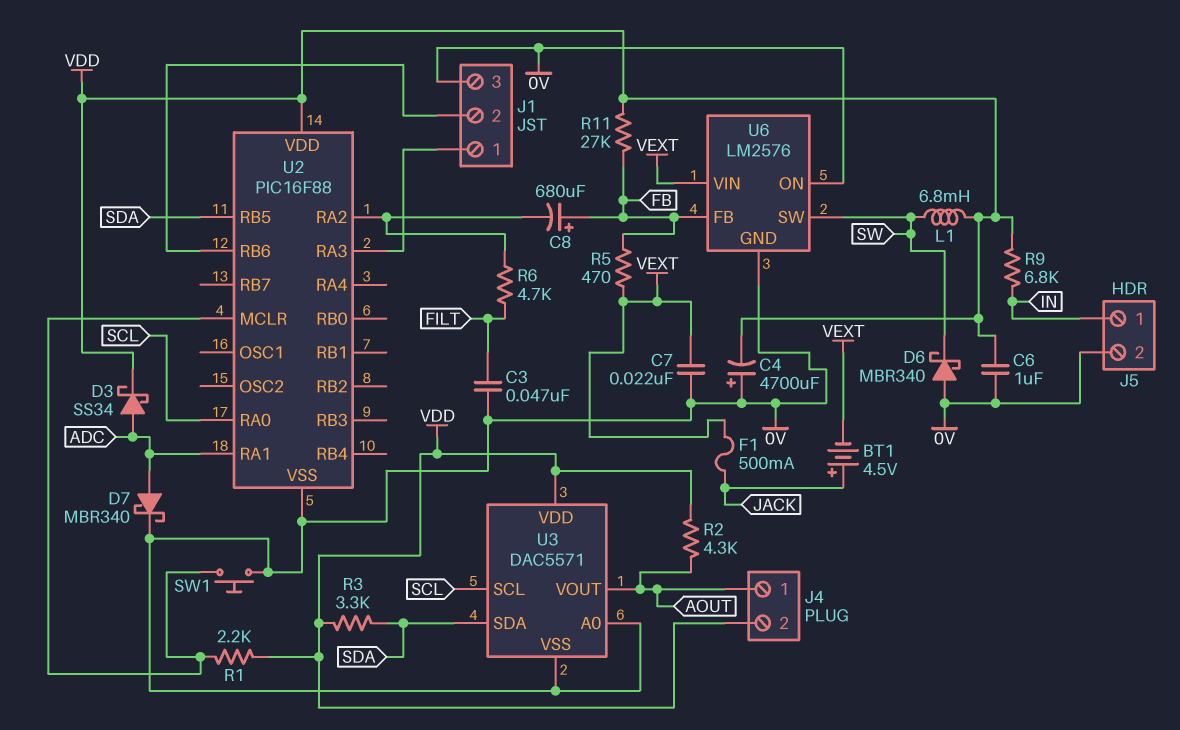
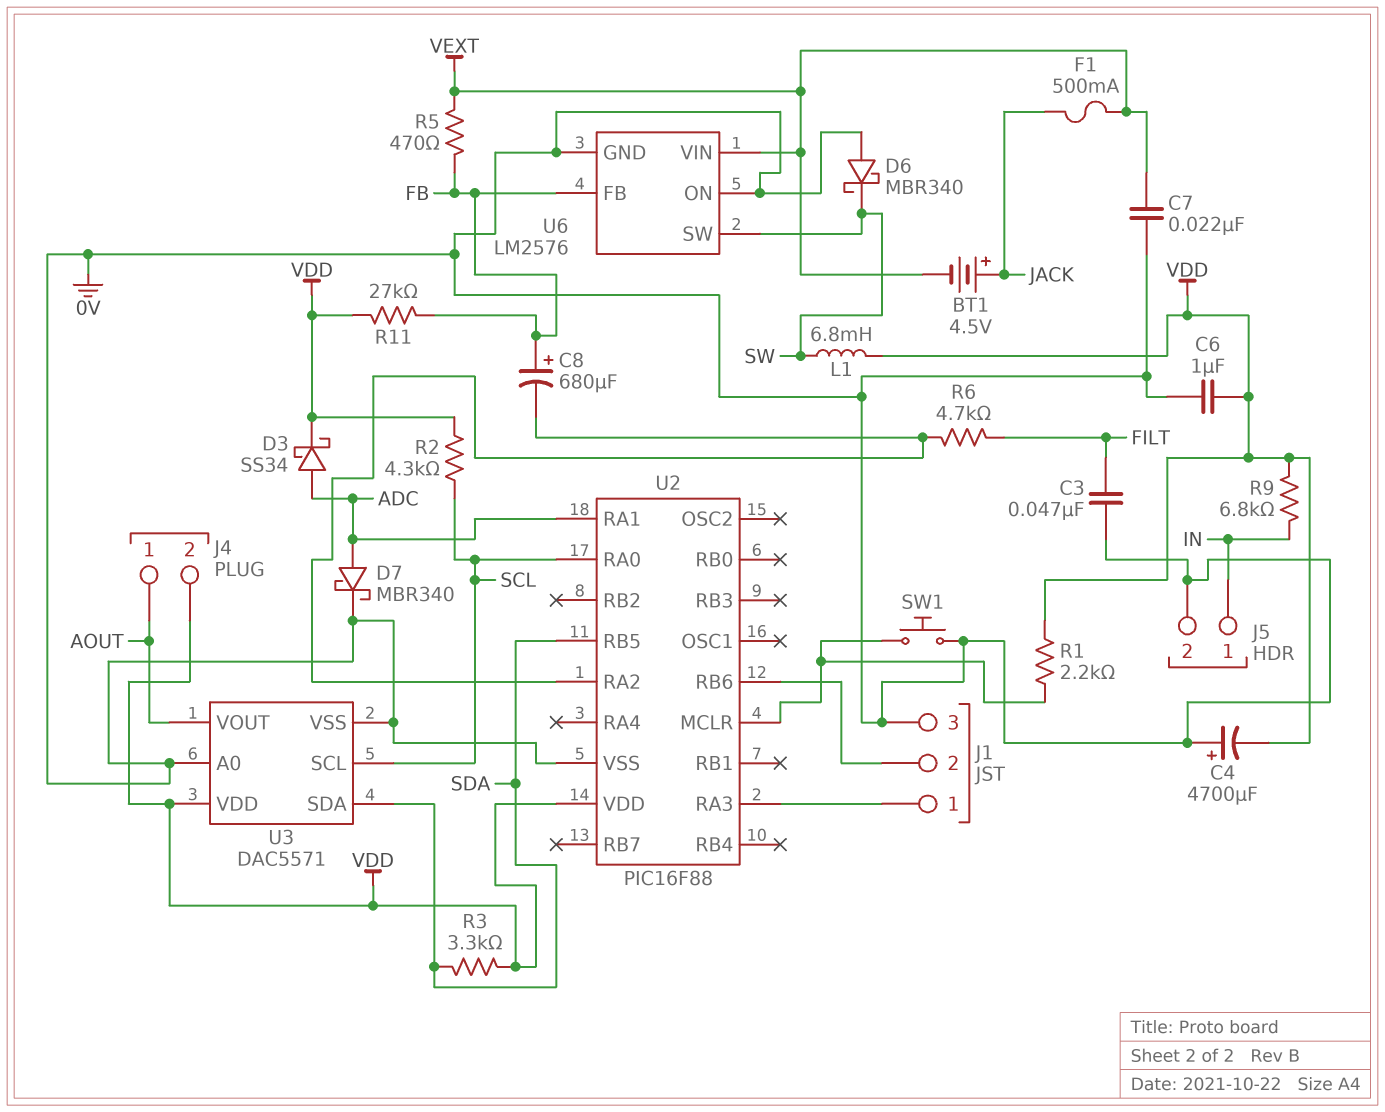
R2: 4.3k (AOUT, VDD) -> 4.3k (SCL, VDD)

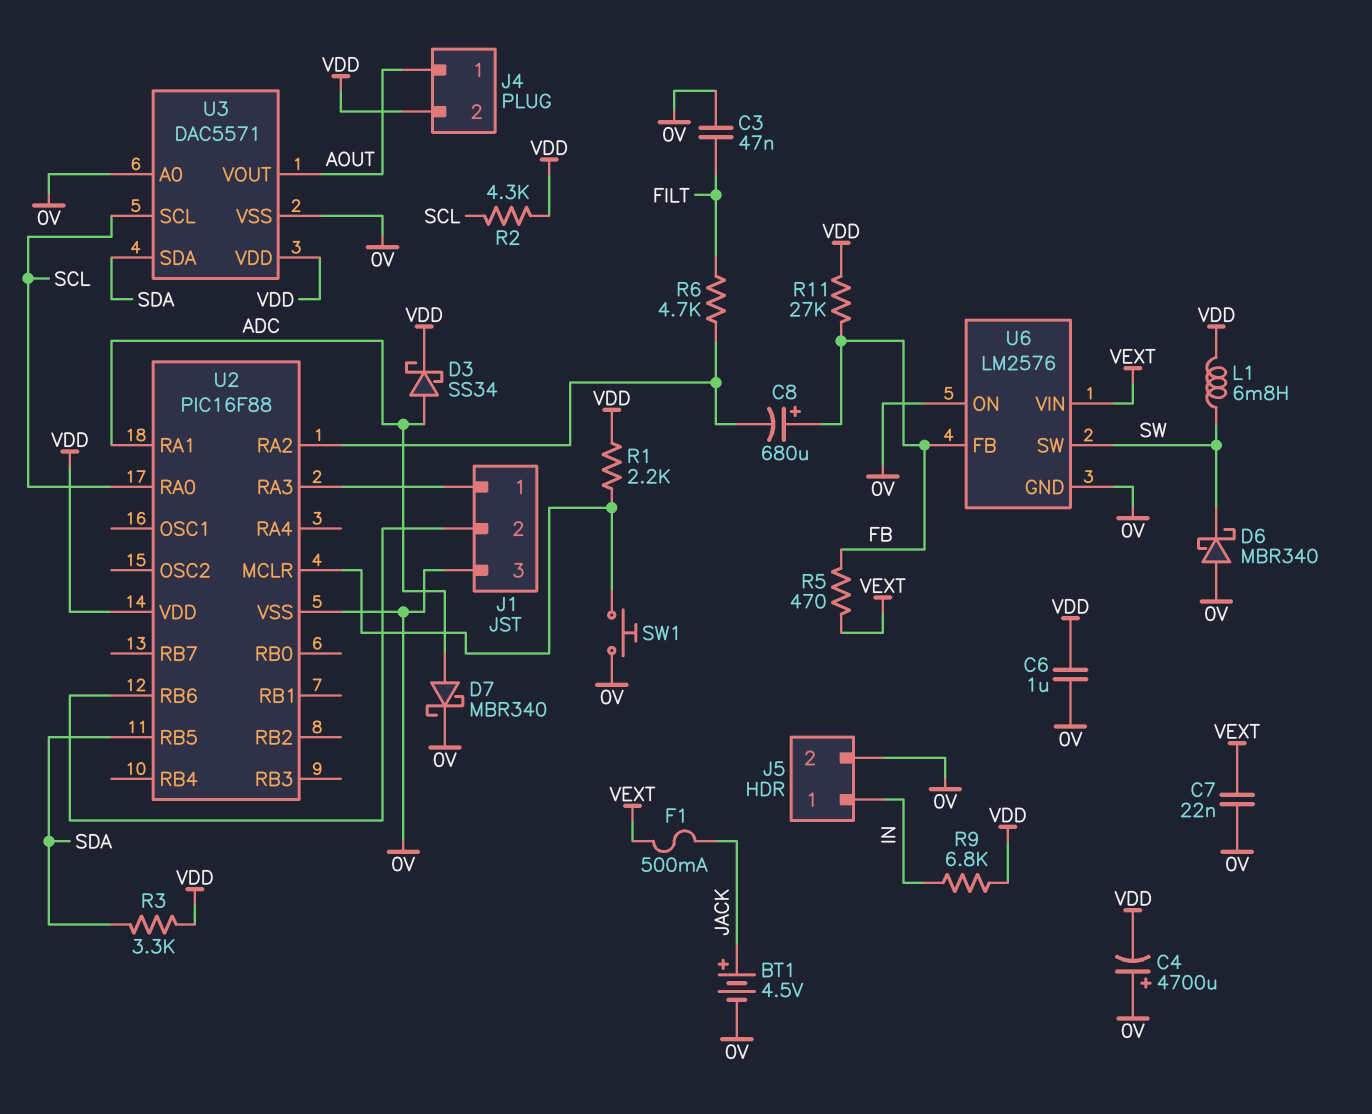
BT1: 4.5V (plus JACK, minus VEXT) -> 4.5V (plus JACK, minus 0V)

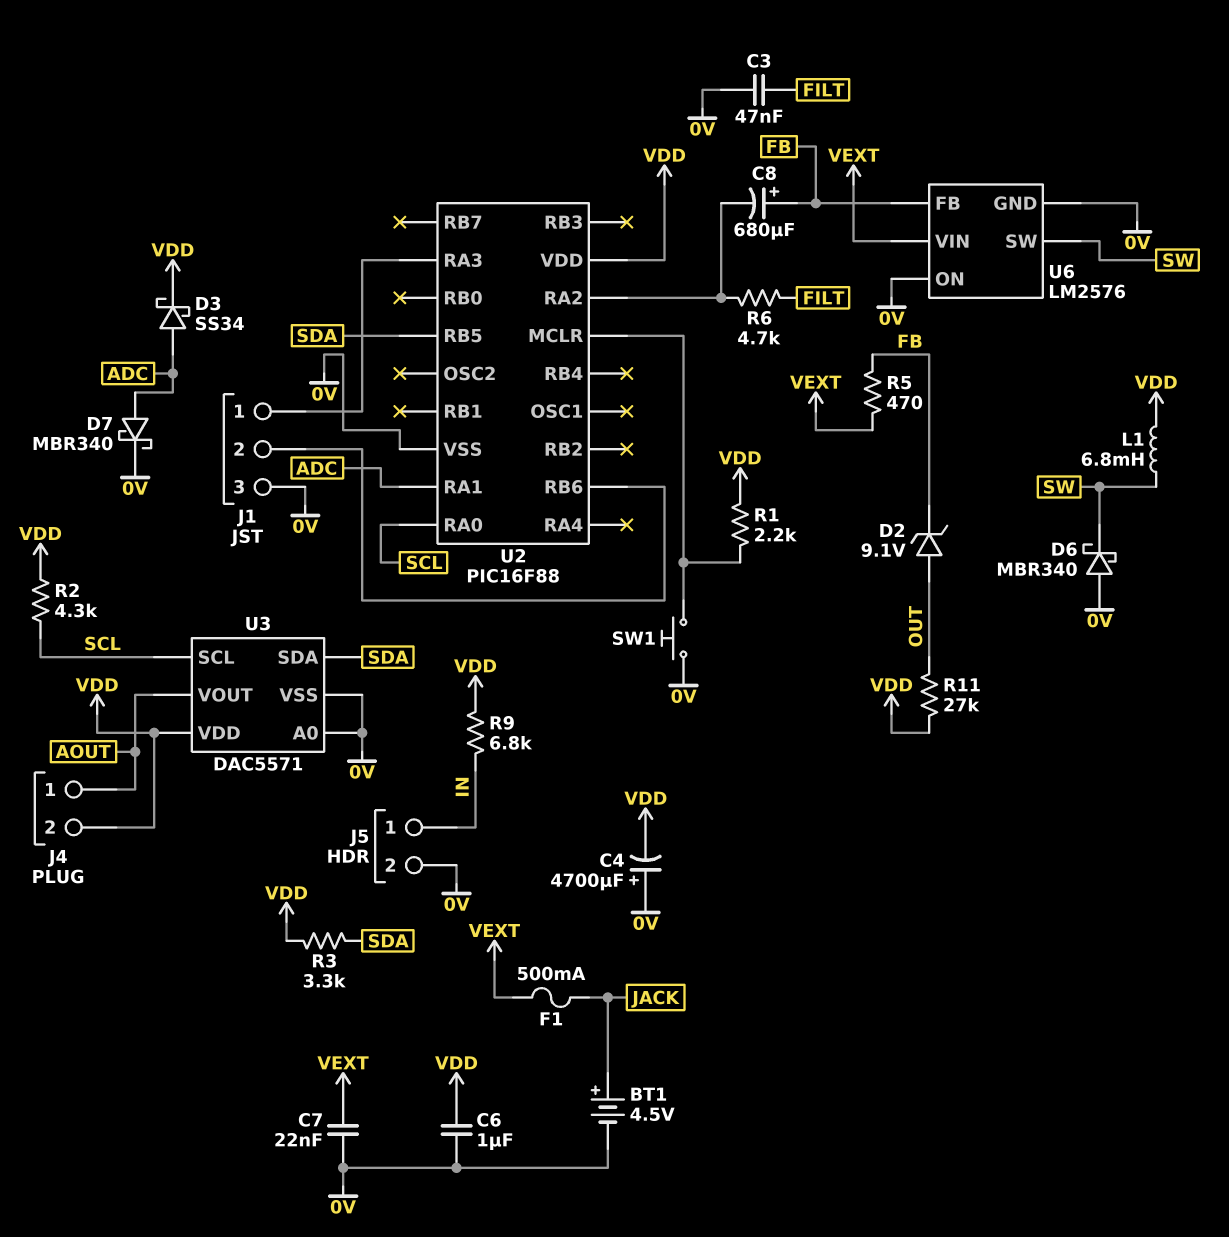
D2: none -> zener 9.1V (A OUT, K FB)
R11: 27k (FB, VDD) -> 27k (OUT, VDD)

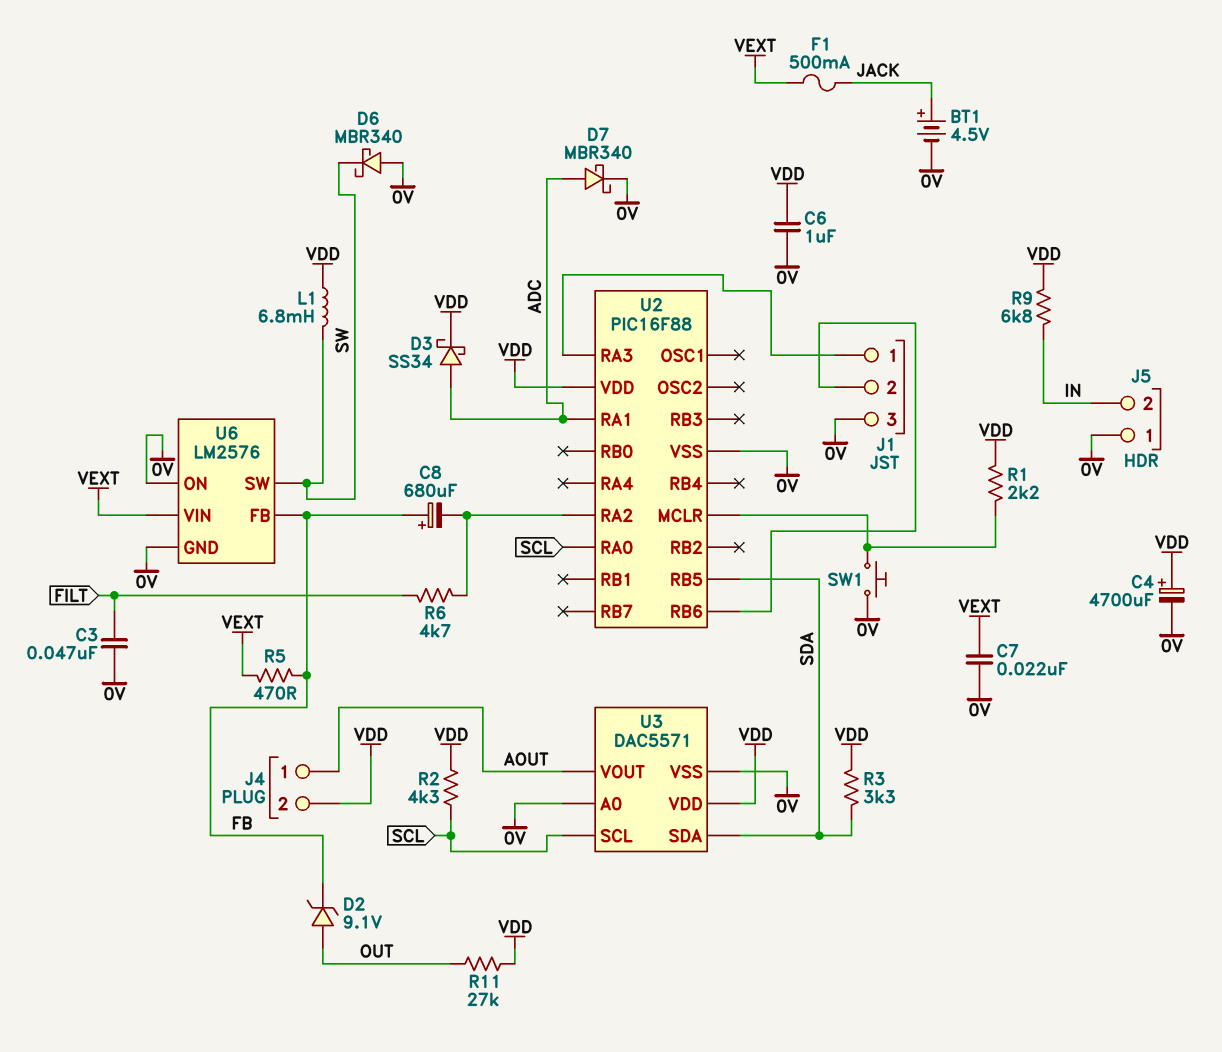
C4: 4700uF (plus 0V, minus VDD) -> 4700uF (plus VDD, minus 0V)
J5 pin 1: IN -> 0V
J5 pin 2: 0V -> IN

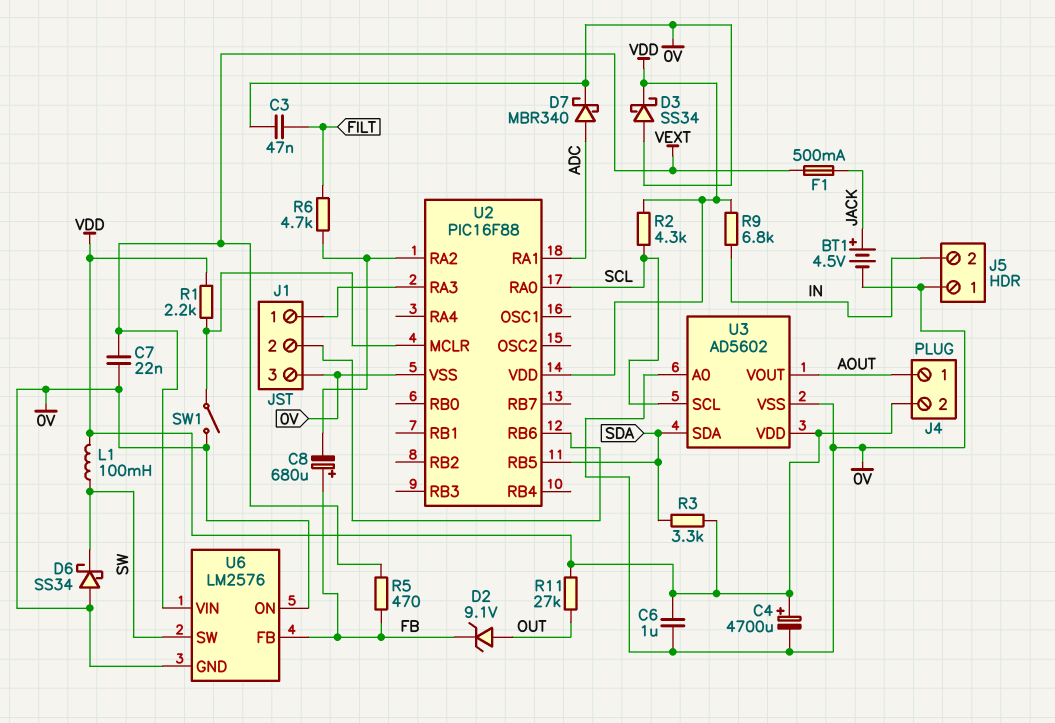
D3: schottky SS34 (A ADC, K VDD) -> schottky SS34 (A 0V, K VDD)
D6: schottky MBR340 (A 0V, K SW) -> schottky SS34 (A 0V, K SW)
L1: 6.8mH (SW, VDD) -> 100mH (SW, VDD)
SW1: button (0V, U2/MCLR) -> switch (0V, U2/MCLR)
U3: DAC5571 -> AD5602

